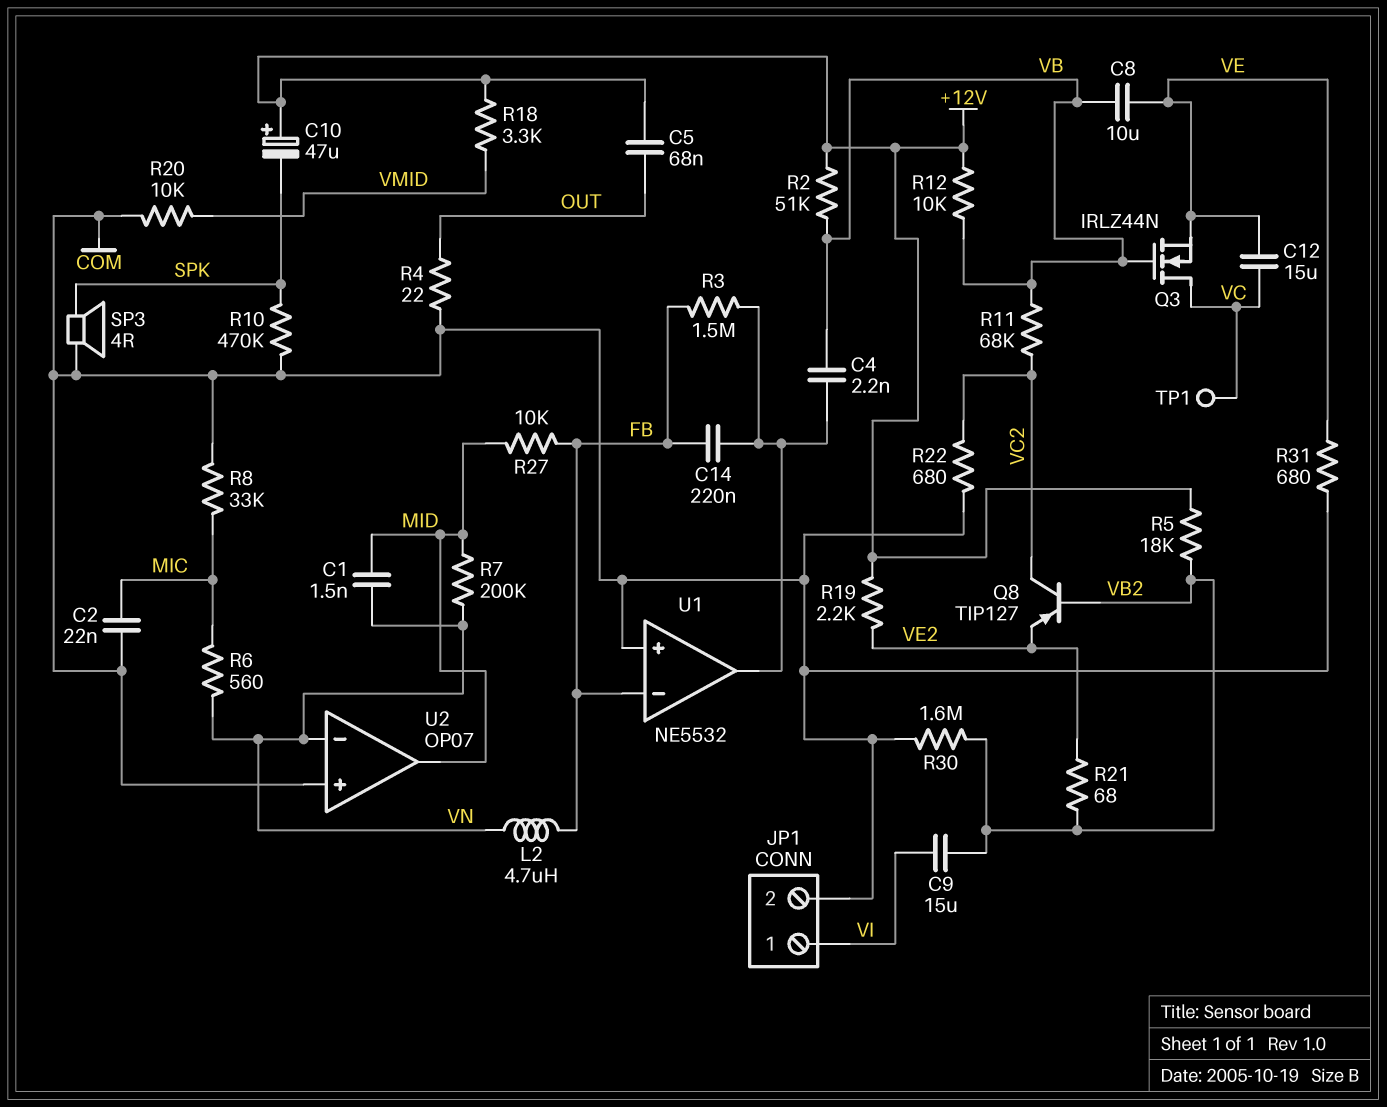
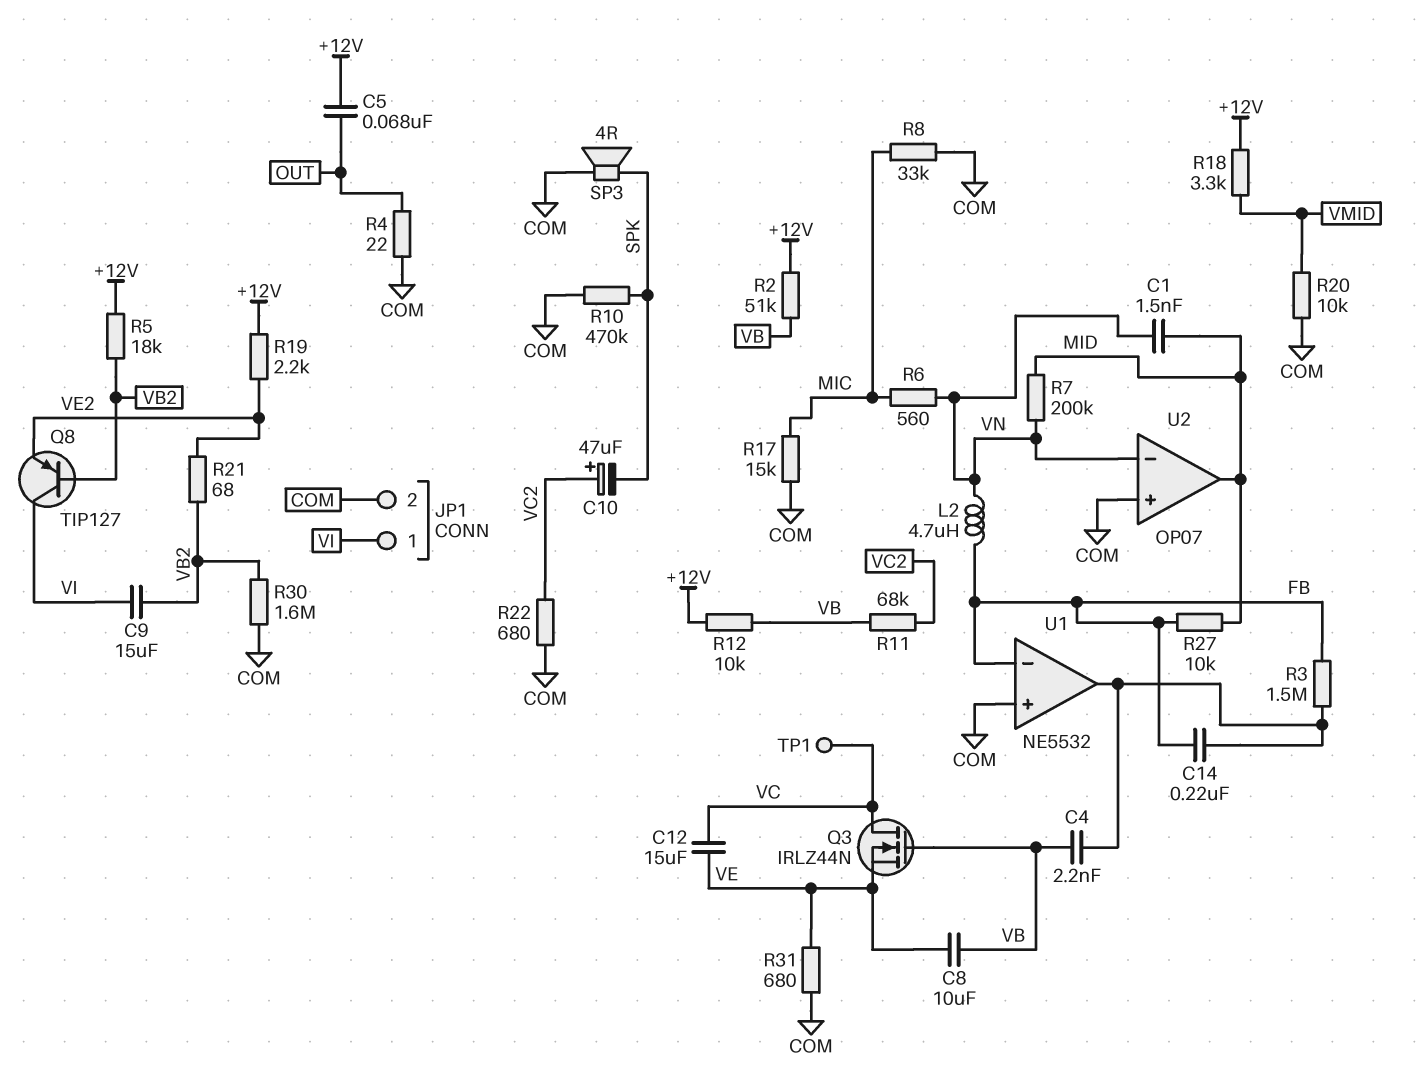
C2: 22nF (COM, MIC) -> none
C10: 47uF (plus +12V, minus SPK) -> 47uF (plus VC2, minus SPK)
Q8: PNP TIP127 (B VB2, C VC2, E VE2) -> PNP TIP127 (B VB2, C VI, E VE2)
R17: none -> 15k (COM, MIC)

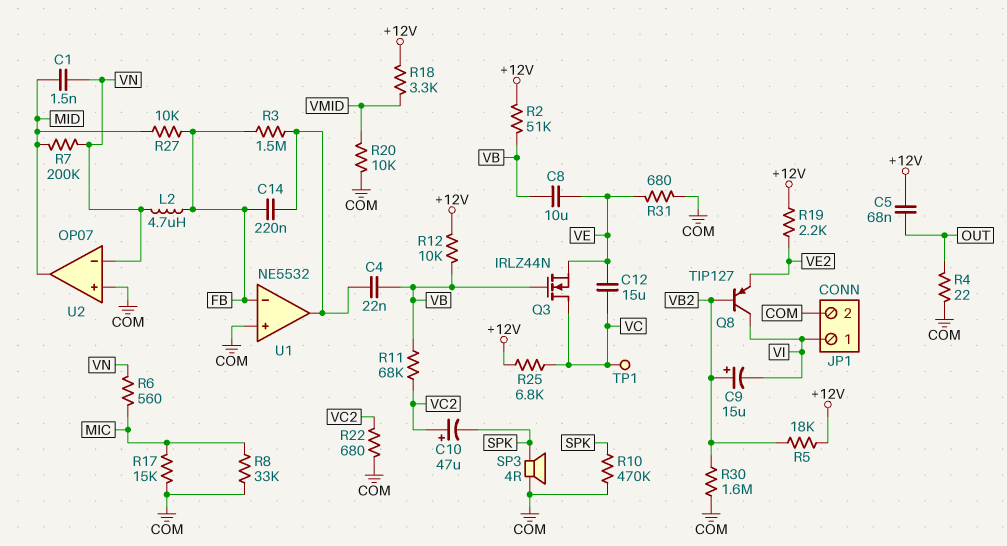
C4: 2.2nF (U1/out, VB) -> 22nF (U1/out, VB)
C9: 15uF (VB2, VI) -> 15uF (plus VB2, minus VI)
R21: 68 (VB2, VE2) -> none
R25: none -> 6.8k (+12V, VC)

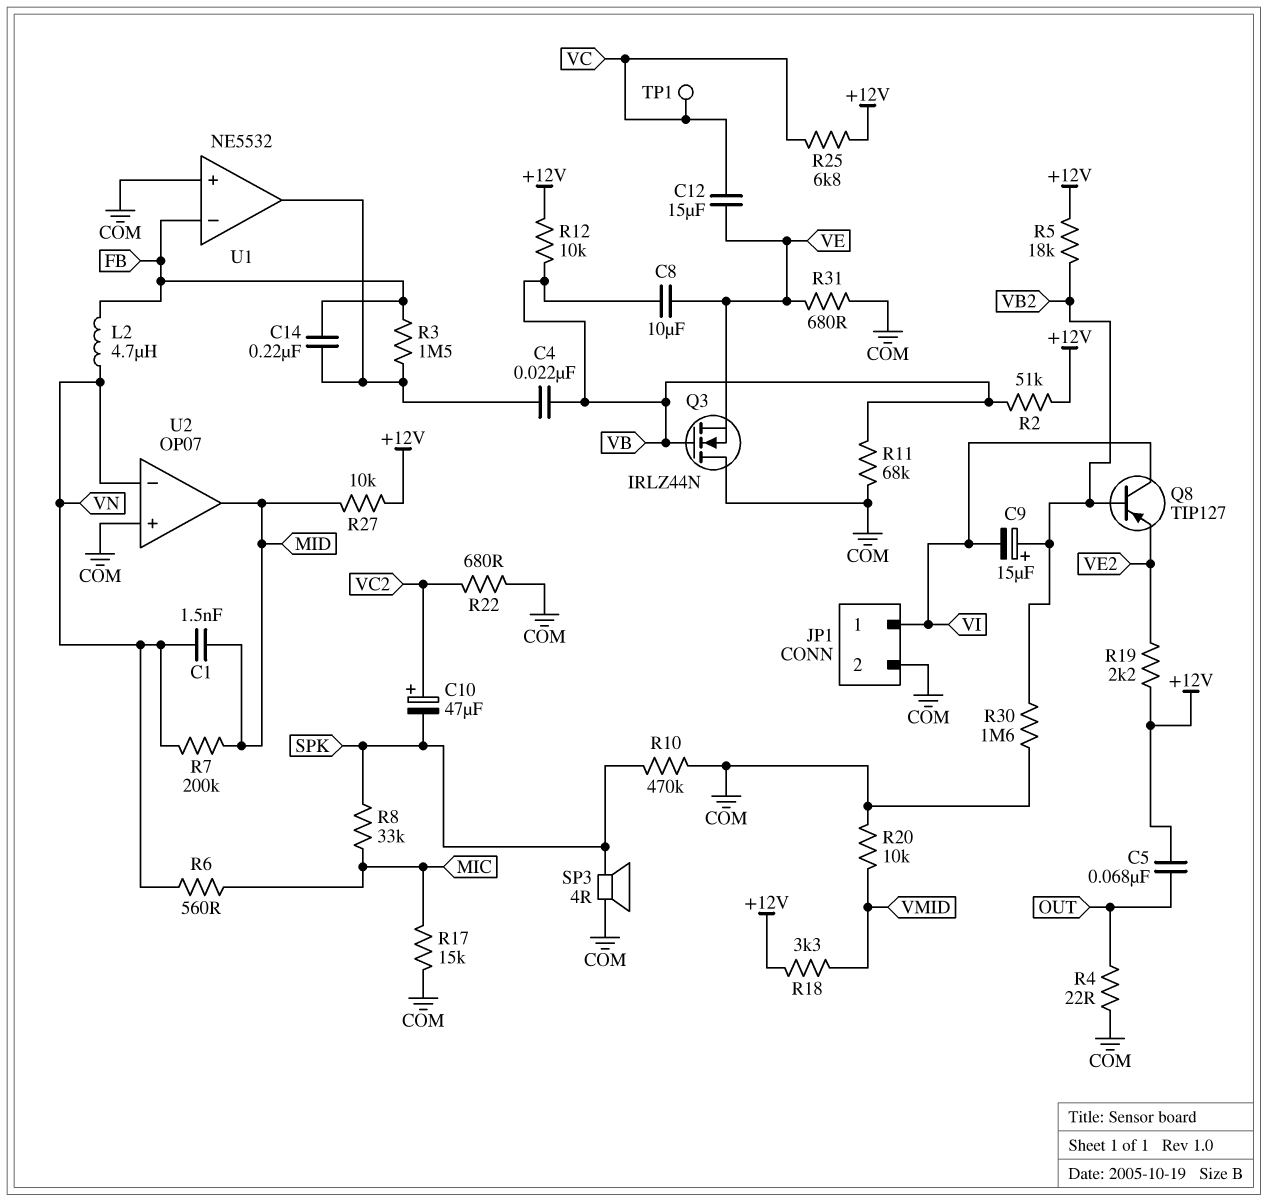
Q3: NMOS IRLZ44N (G VB, D VC, S VE) -> NMOS IRLZ44N (G VB, D COM, S VE)
R8: 33k (COM, MIC) -> 33k (MIC, SPK)
R11: 68k (VB, VC2) -> 68k (COM, VB)
R27: 10k (FB, MID) -> 10k (+12V, MID)

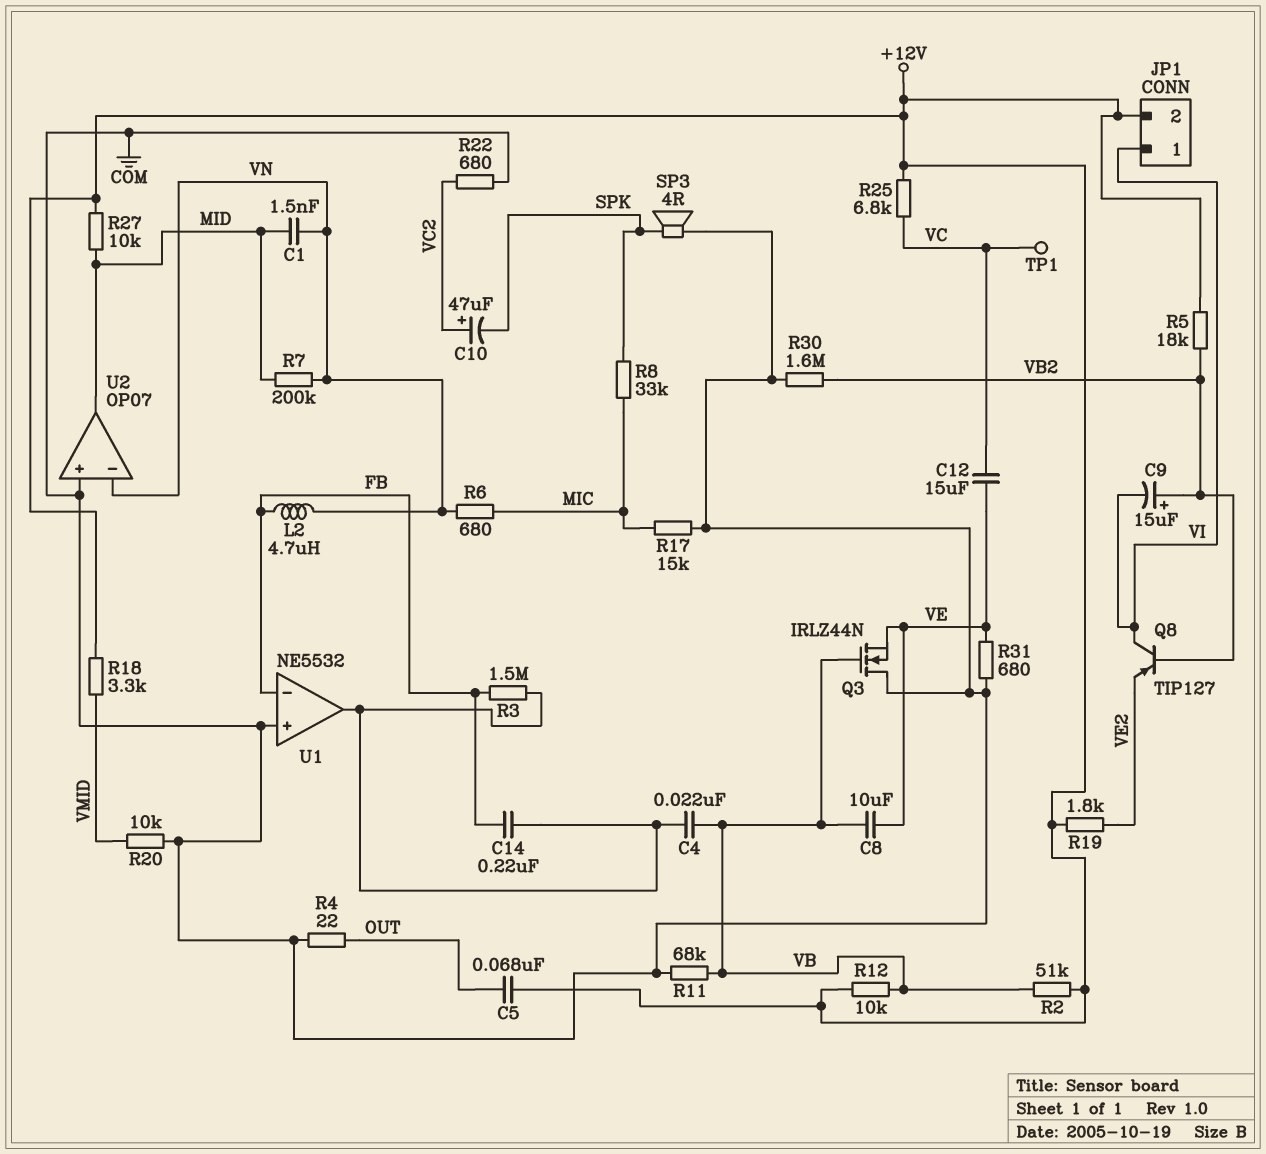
JP1 pin 2: COM -> +12V
R6: 560 (MIC, VN) -> 680 (MIC, VN)
R10: 470k (COM, SPK) -> none
R19: 2.2k (+12V, VE2) -> 1.8k (+12V, VE2)

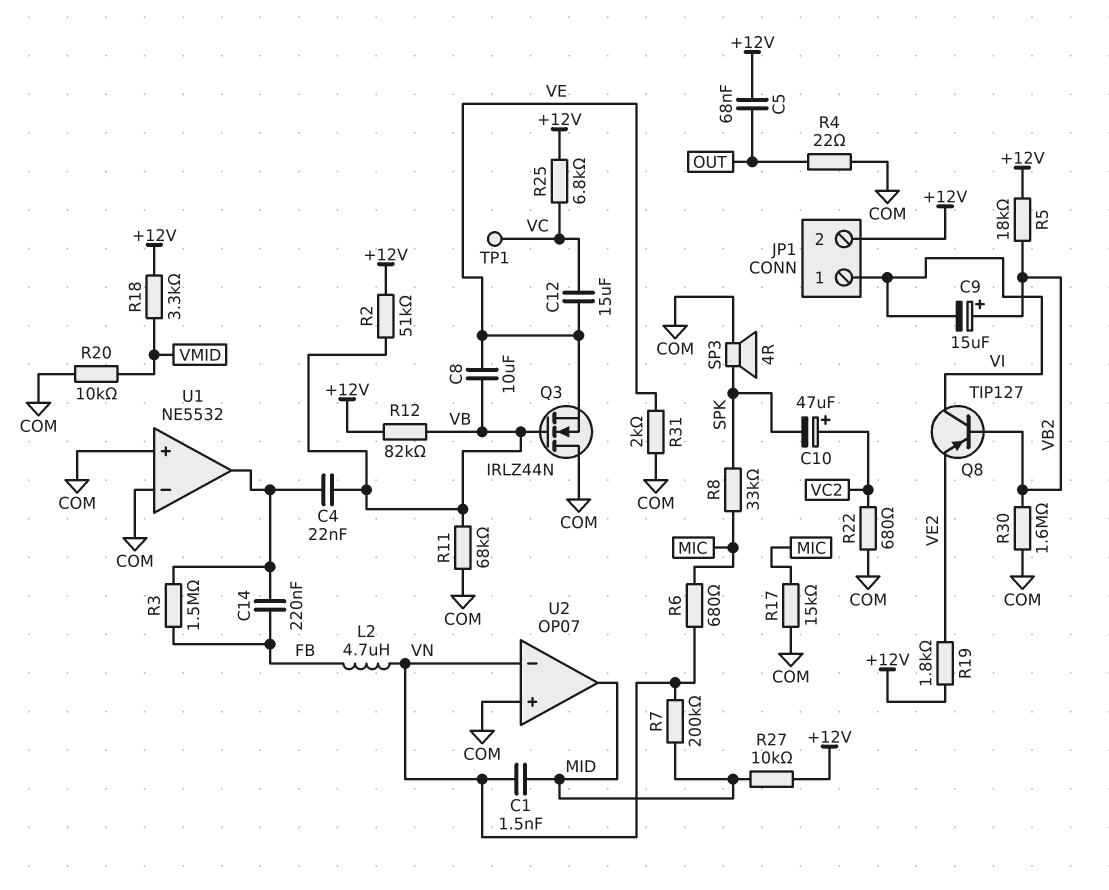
R12: 10k (+12V, VB) -> 82k (+12V, VB)
R31: 680 (COM, VE) -> 2k (COM, VE)
U1 pin in-: FB -> COM

